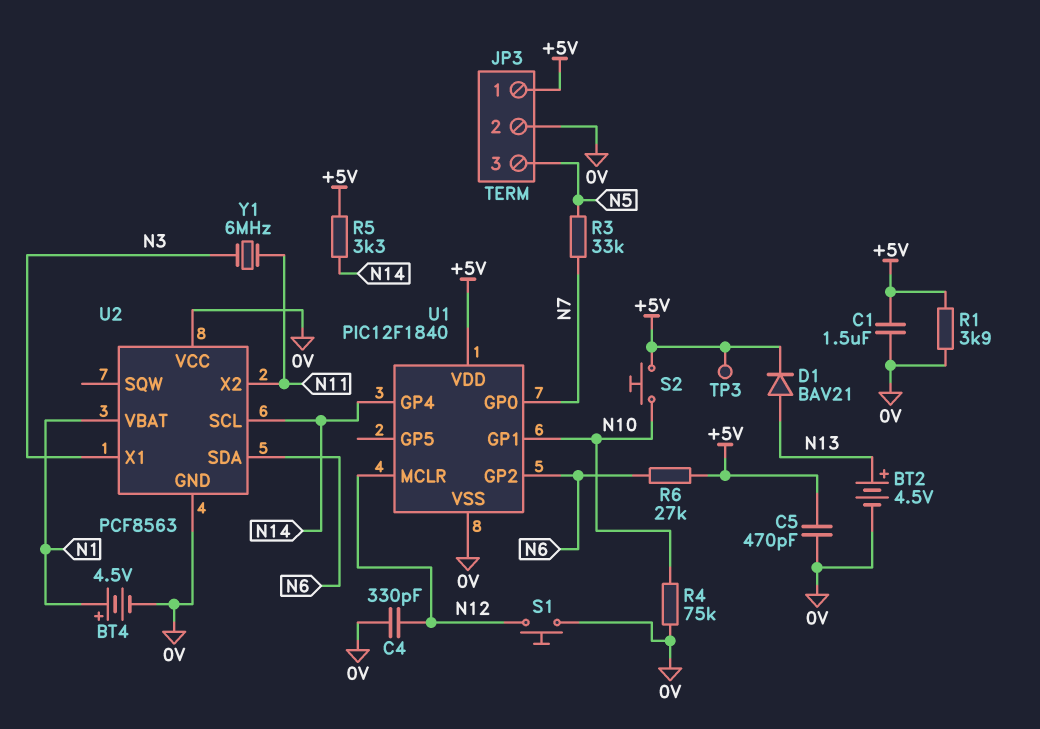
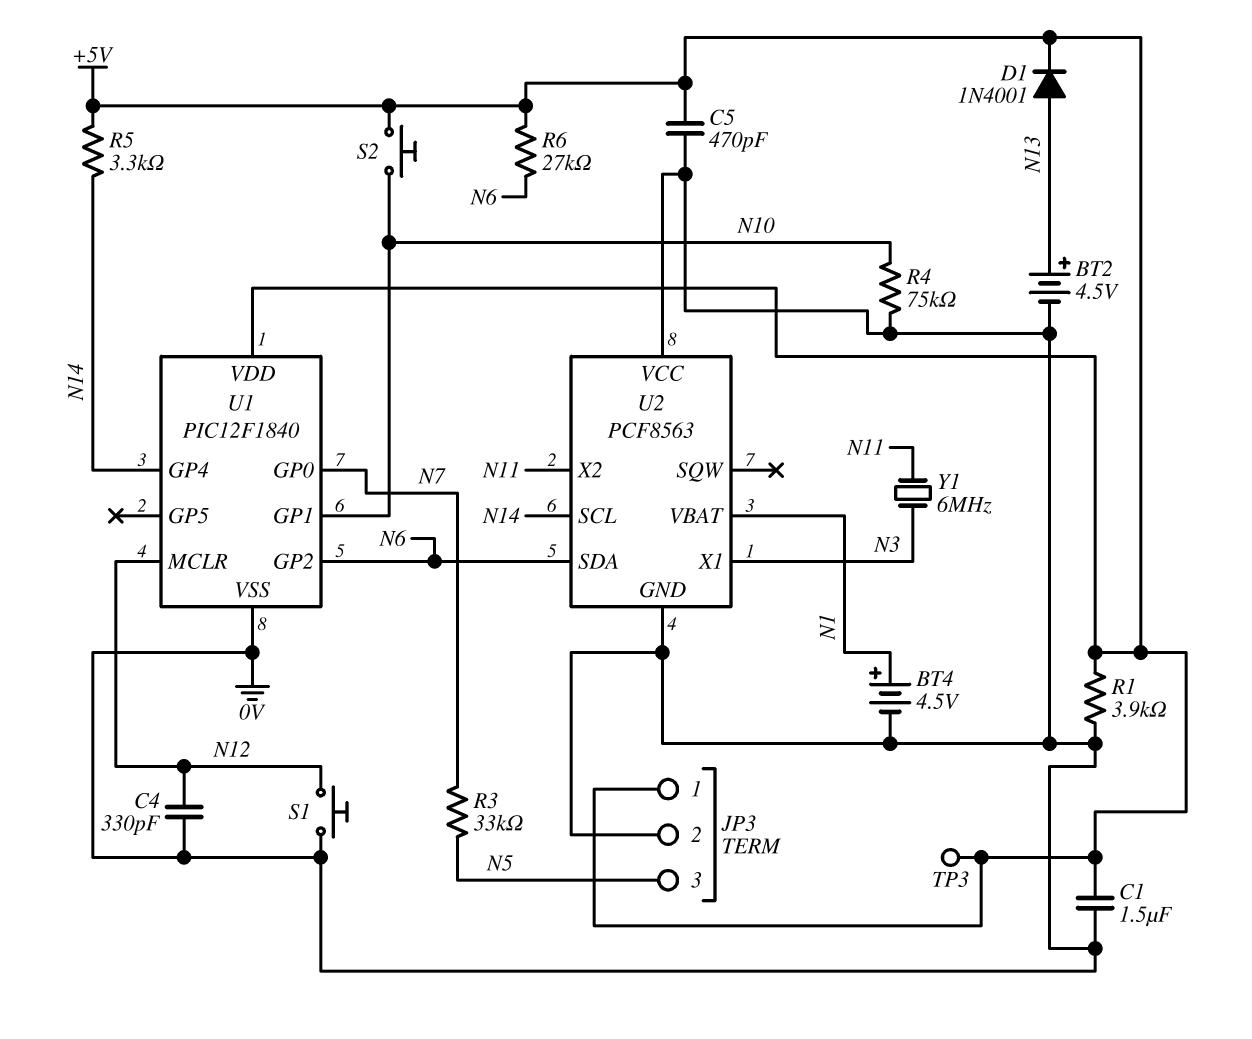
D1: diode BAV21 (A N13, K +5V) -> diode 1N4001 (A N13, K +5V)

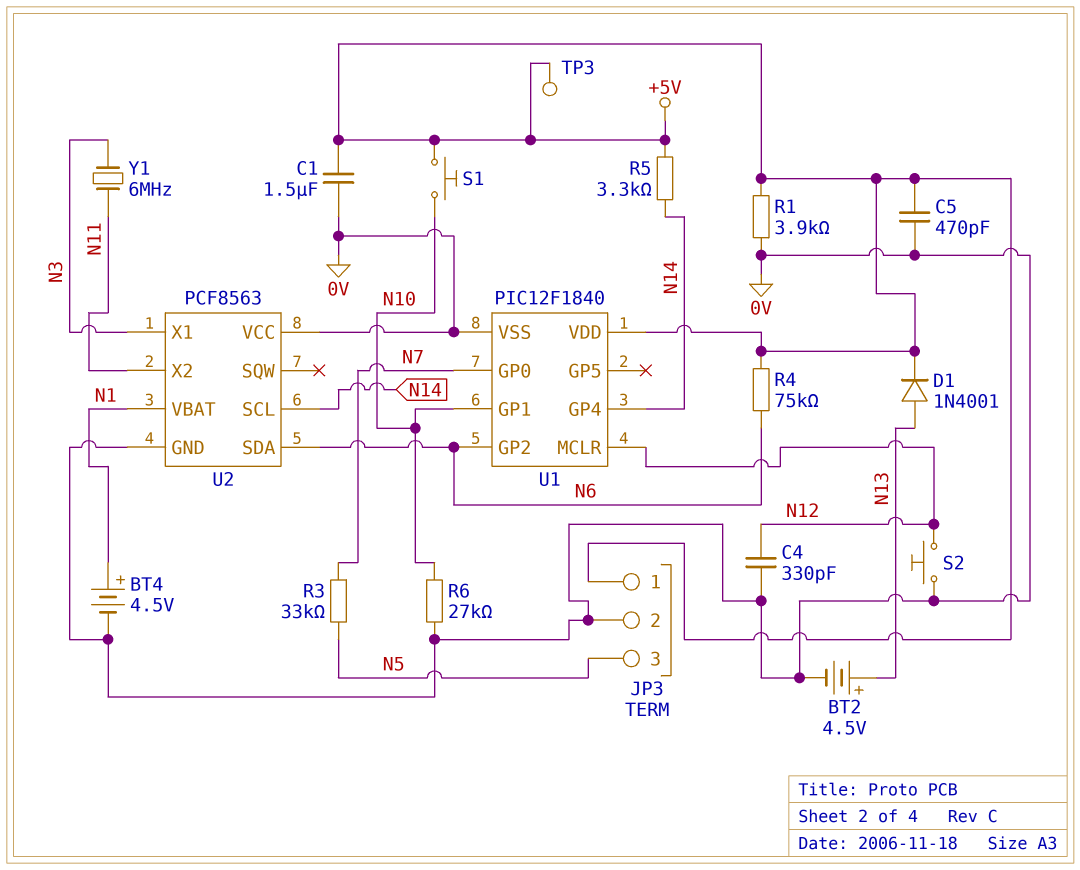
R4: 75k (0V, N10) -> 75k (+5V, N6)
R6: 27k (+5V, N6) -> 27k (0V, N10)
S1: button (0V, N12) -> button (+5V, N10)
S2: button (+5V, N10) -> button (0V, N12)

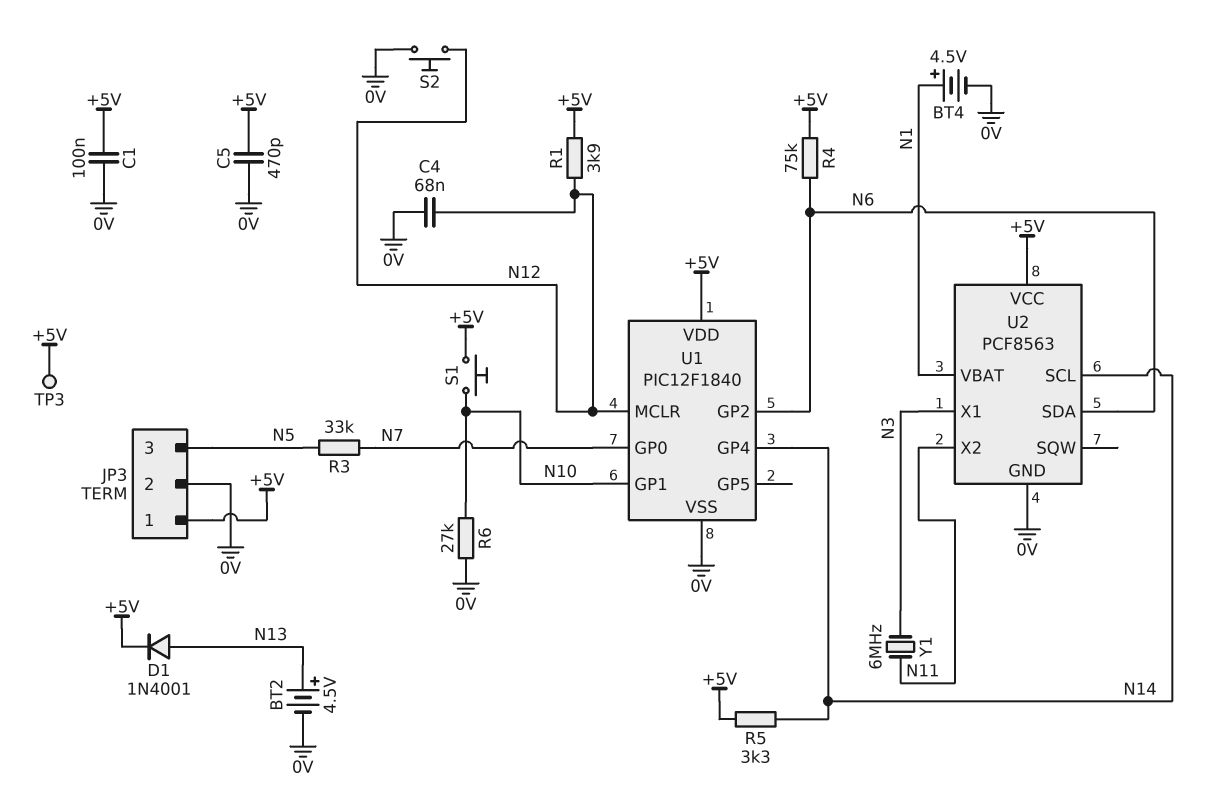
C1: 1.5uF (+5V, 0V) -> 100nF (+5V, 0V)
C4: 330pF (0V, N12) -> 68nF (0V, N12)
R1: 3.9k (+5V, 0V) -> 3.9k (+5V, N12)
U2 pin VCC: 0V -> +5V

